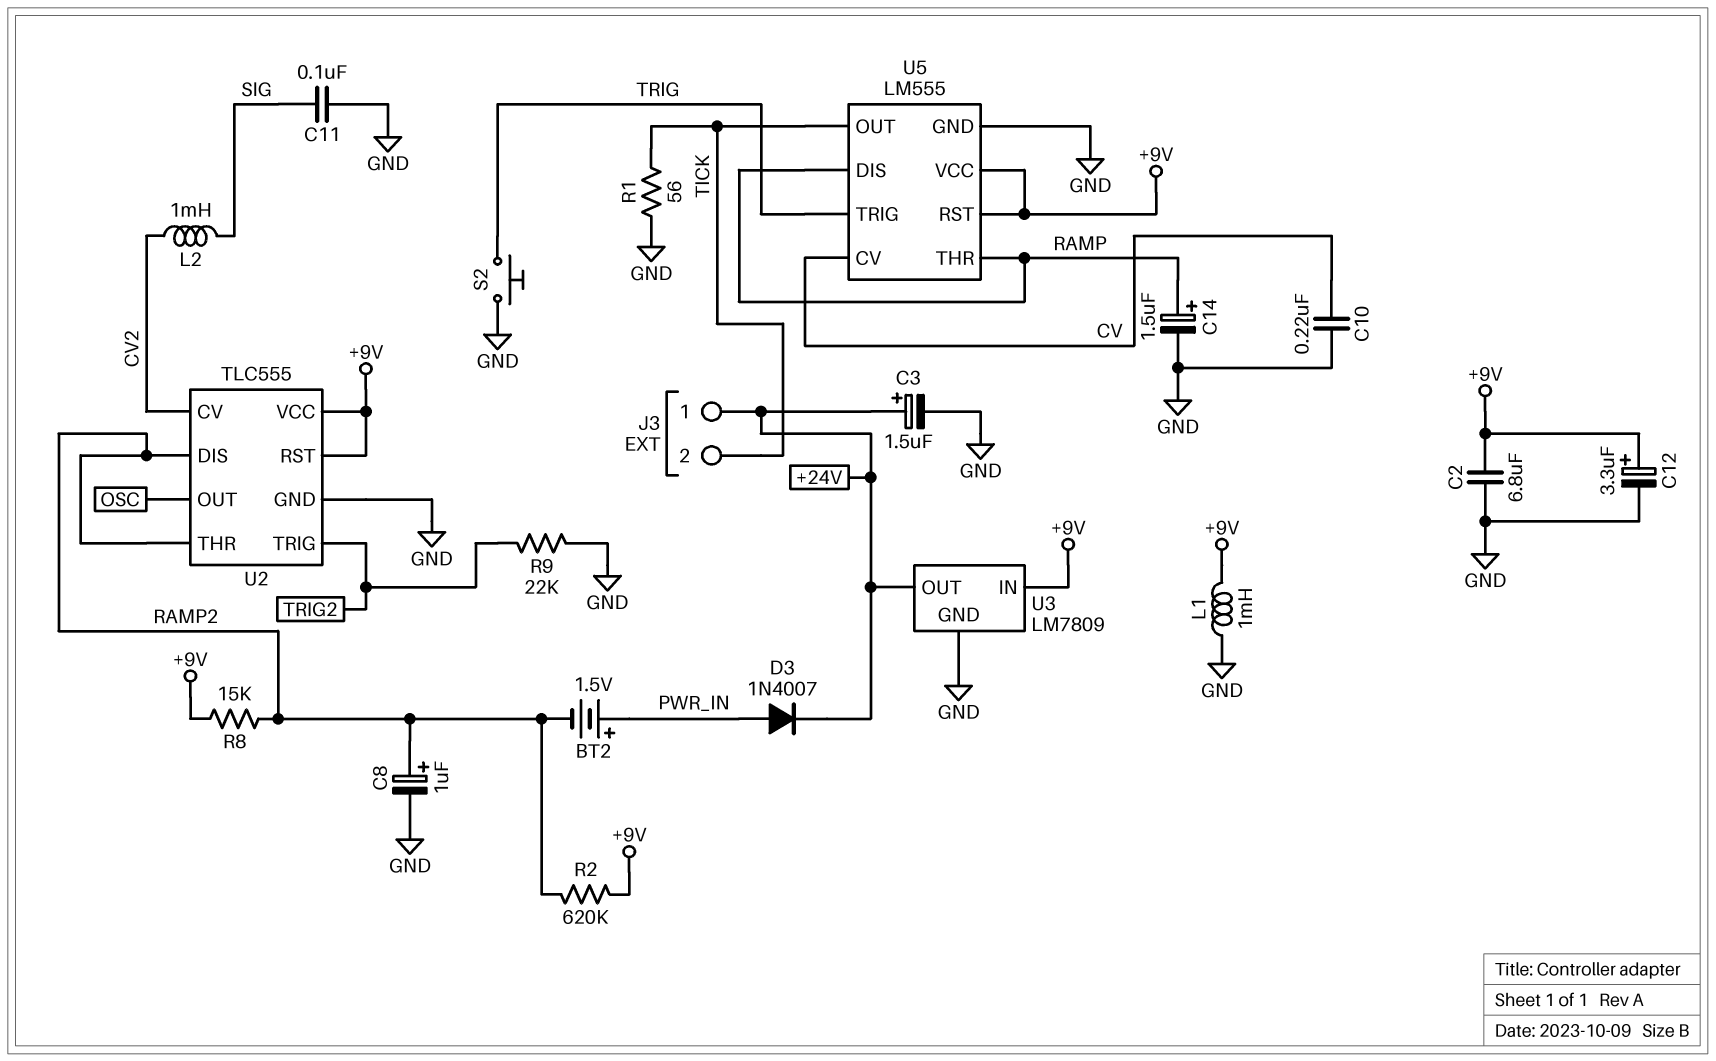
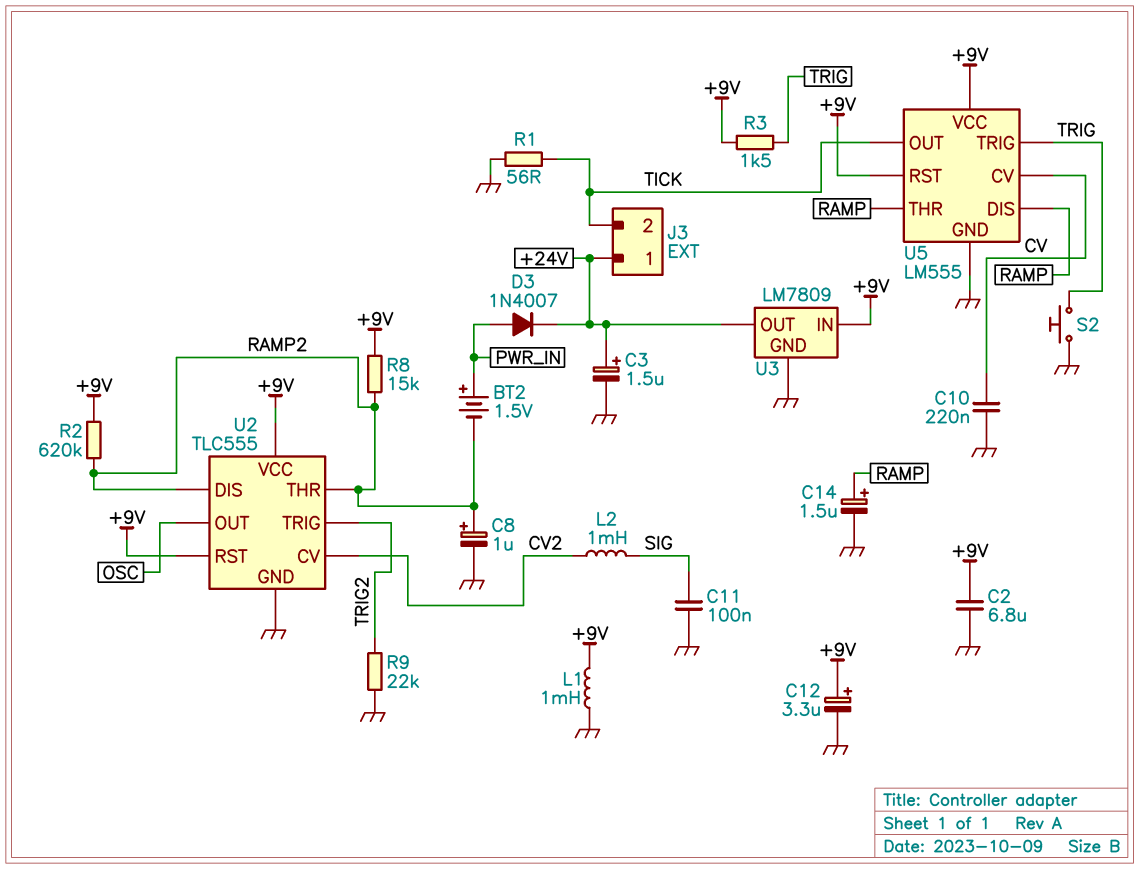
R3: none -> 1.5k (+9V, TRIG)

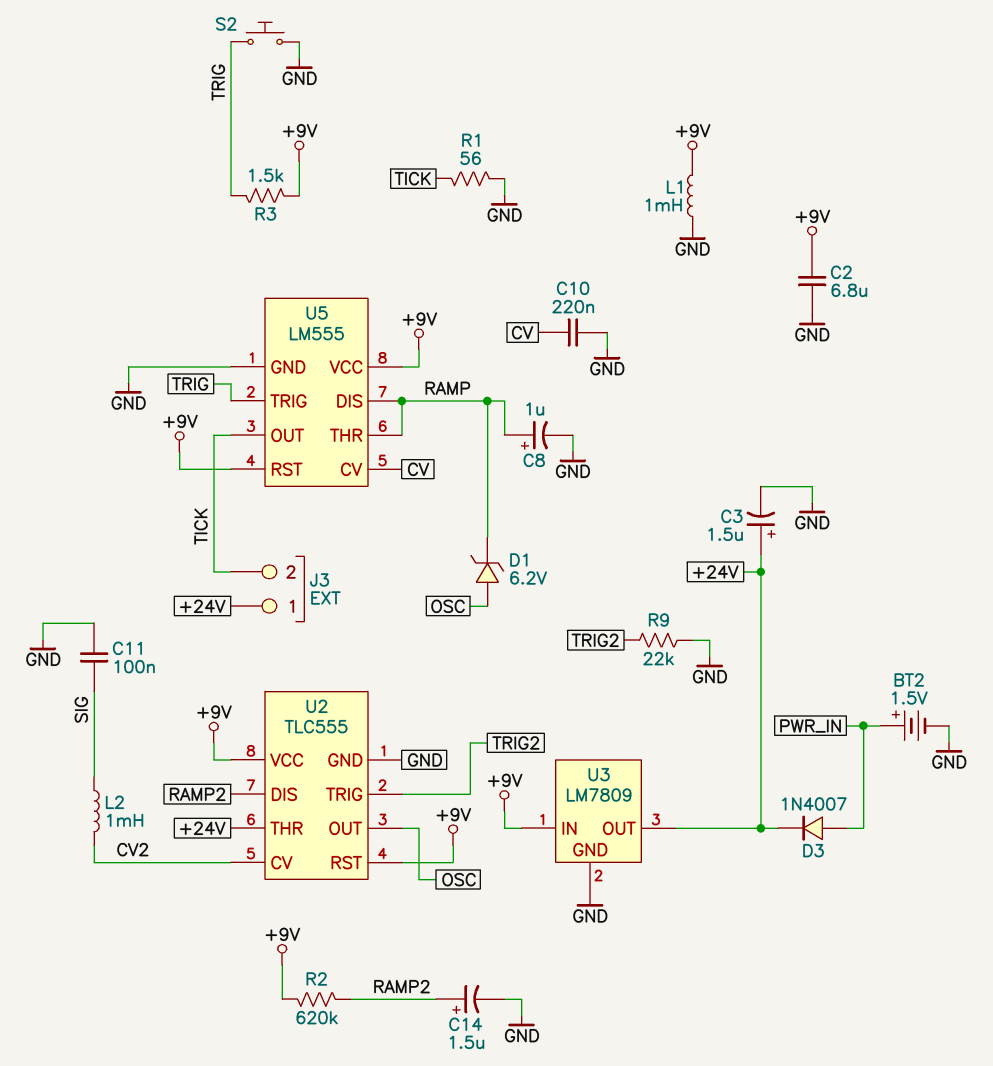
BT2: 1.5V (plus PWR_IN, minus RAMP2) -> 1.5V (plus PWR_IN, minus GND)
C8: 1uF (plus RAMP2, minus GND) -> 1uF (plus RAMP, minus GND)
C12: 3.3uF (plus +9V, minus GND) -> none
C14: 1.5uF (plus RAMP, minus GND) -> 1.5uF (plus RAMP2, minus GND)
D1: none -> zener 6.2V (A OSC, K RAMP)
R8: 15k (+9V, RAMP2) -> none
U2 pin THR: RAMP2 -> +24V

